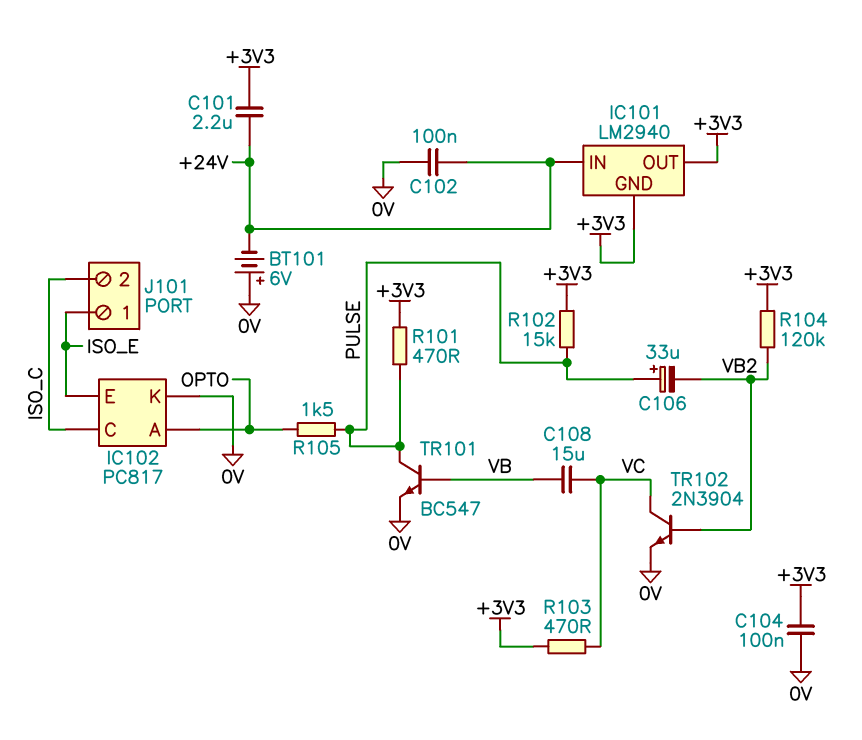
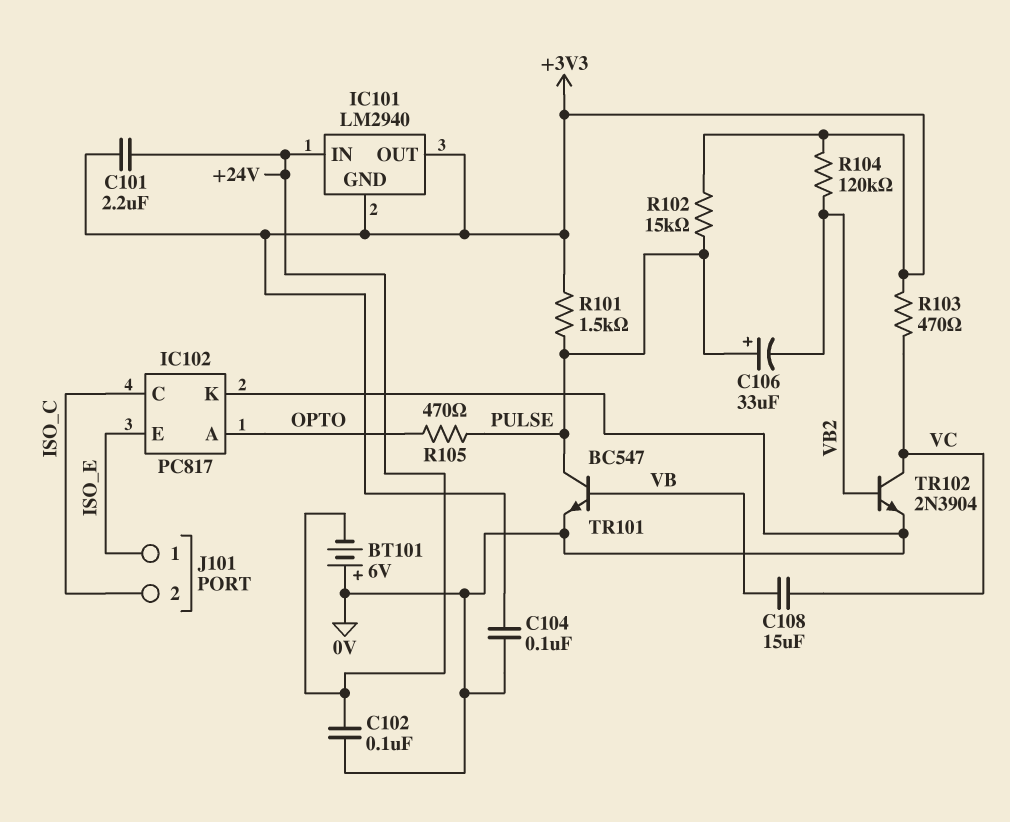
R101: 470 (+3V3, PULSE) -> 1.5k (+3V3, PULSE)
R105: 1.5k (OPTO, PULSE) -> 470 (OPTO, PULSE)

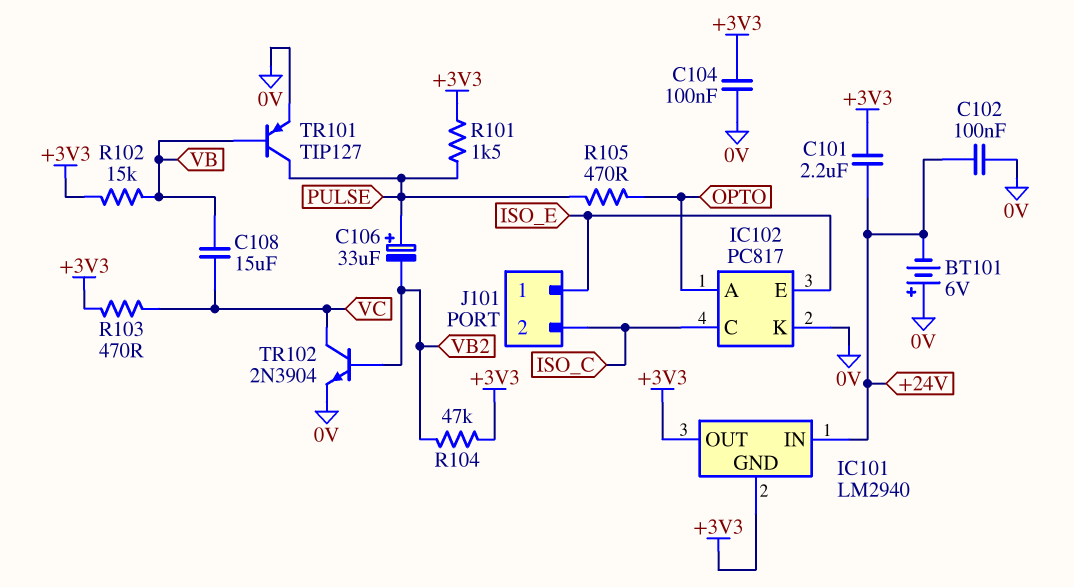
R102: 15k (+3V3, PULSE) -> 15k (+3V3, VB)
R104: 120k (+3V3, VB2) -> 47k (+3V3, VB2)
TR101: NPN BC547 (B VB, C PULSE, E 0V) -> PNP TIP127 (B VB, C PULSE, E 0V)

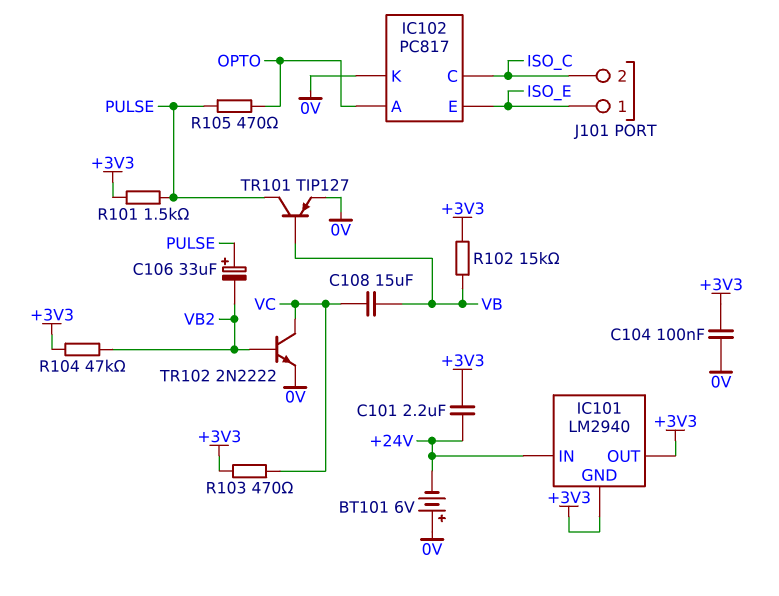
C102: 100nF (+24V, 0V) -> none
TR102: NPN 2N3904 (B VB2, C VC, E 0V) -> NPN 2N2222 (B VB2, C VC, E 0V)

